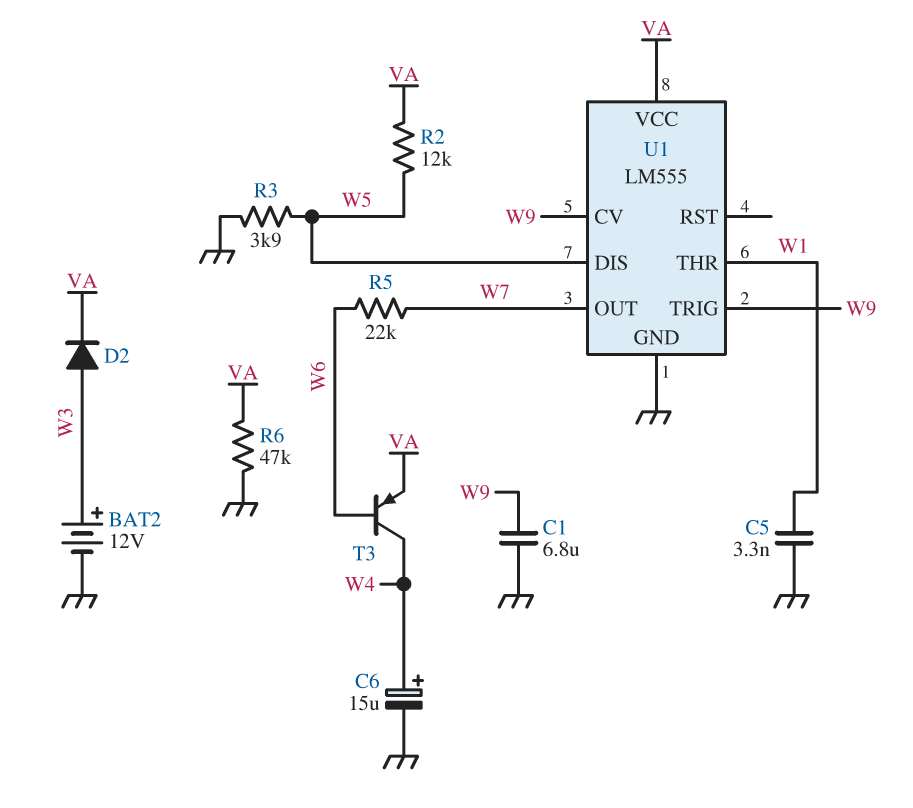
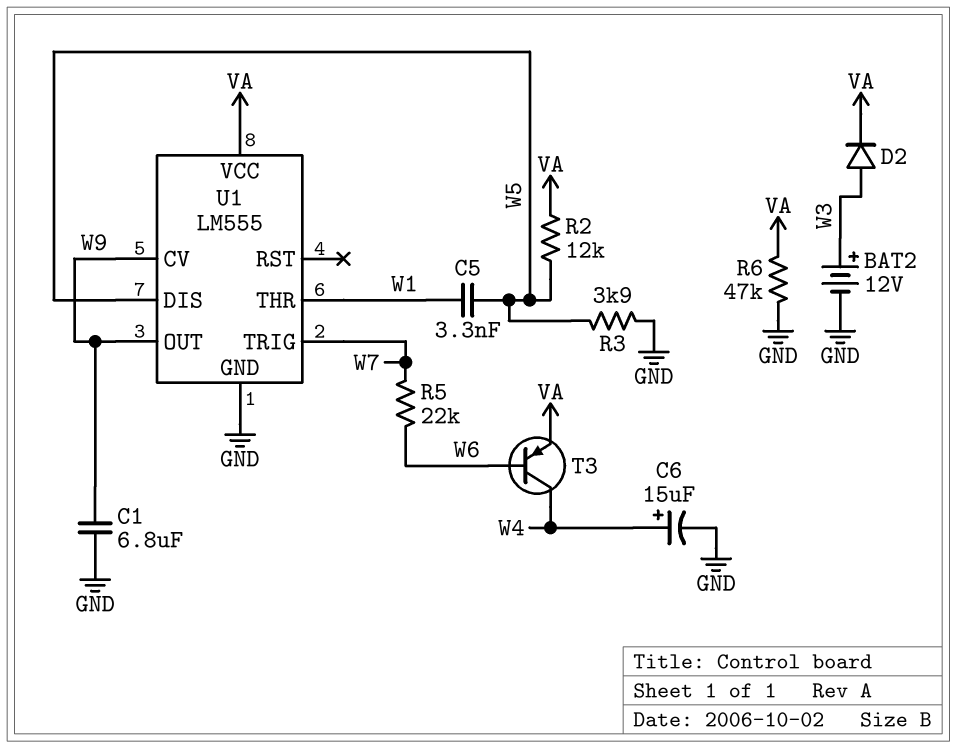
C5: 3.3nF (GND, W1) -> 3.3nF (W1, W5)
U1 pin OUT: W7 -> W9
U1 pin TRIG: W9 -> W7

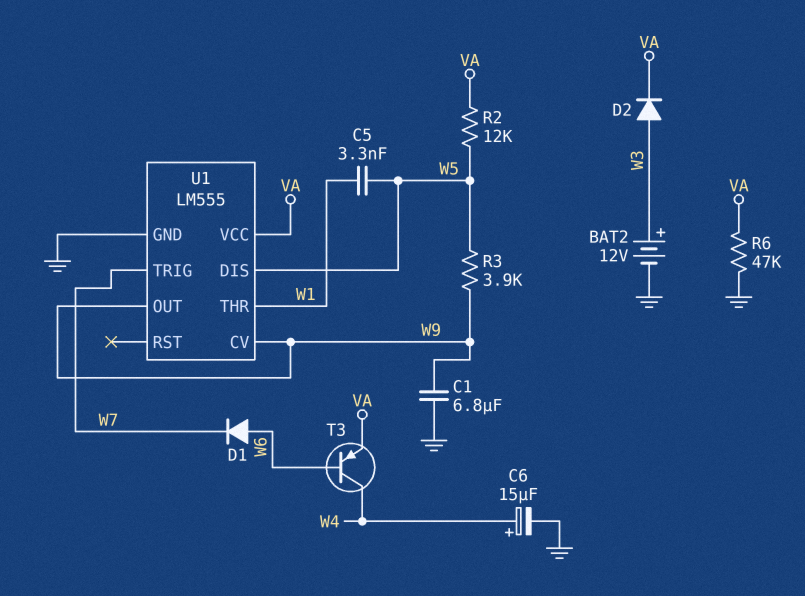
D1: none -> diode (A W6, K W7)
R3: 3.9k (GND, W5) -> 3.9k (W5, W9)
R5: 22k (W6, W7) -> none

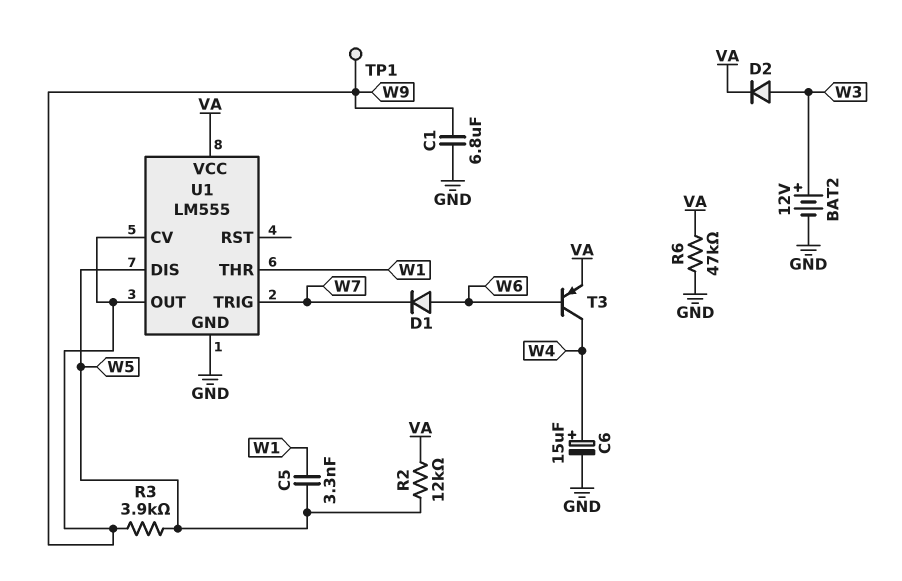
TP1: none -> test point (W9)

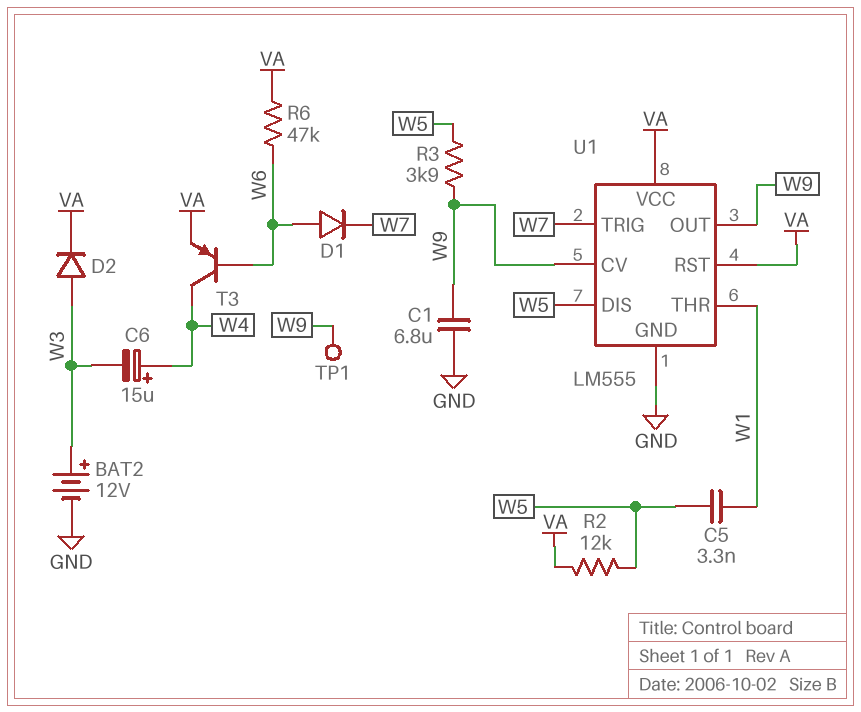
C6: 15uF (plus W4, minus GND) -> 15uF (plus W4, minus W3)
R6: 47k (GND, VA) -> 47k (VA, W6)
U1 pin RST: none -> VA

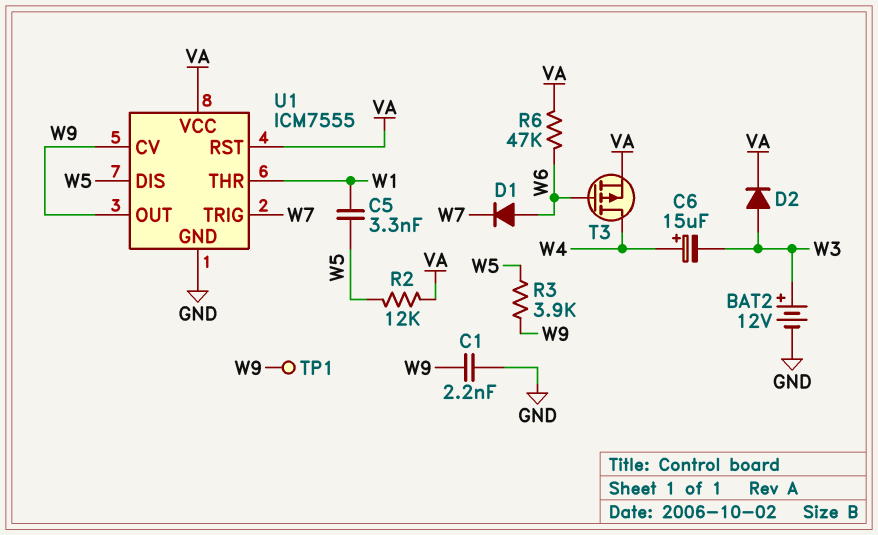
C1: 6.8uF (GND, W9) -> 2.2nF (GND, W9)
T3: PNP (B W6, C W4, E VA) -> PMOS (G W6, D W4, S VA)
U1: LM555 -> ICM7555

